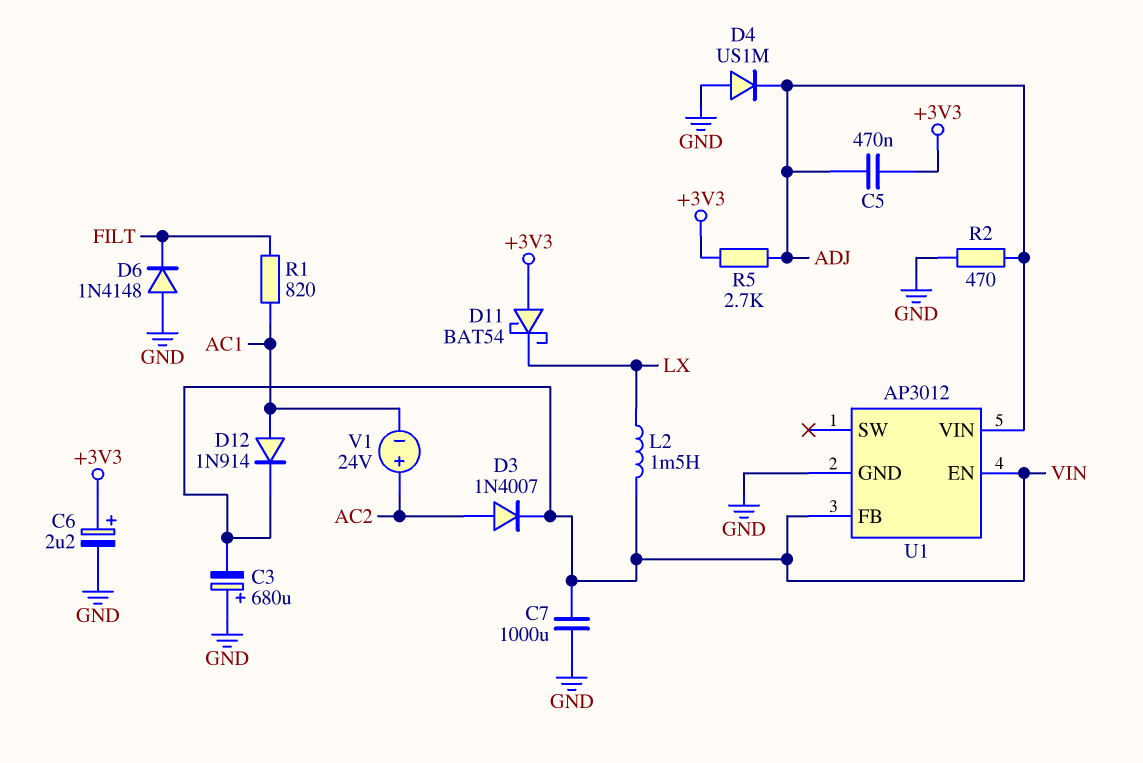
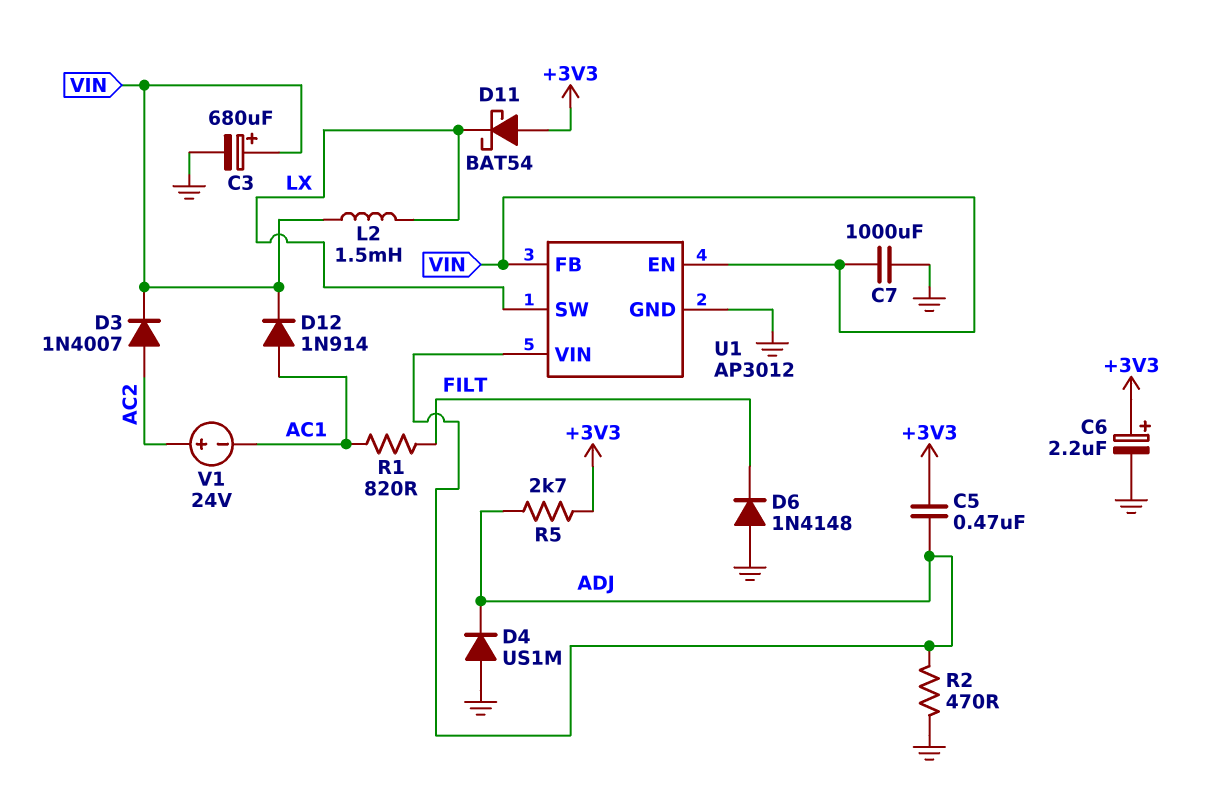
C3: 680uF (plus GND, minus VIN) -> 680uF (plus VIN, minus GND)
U1 pin SW: none -> LX

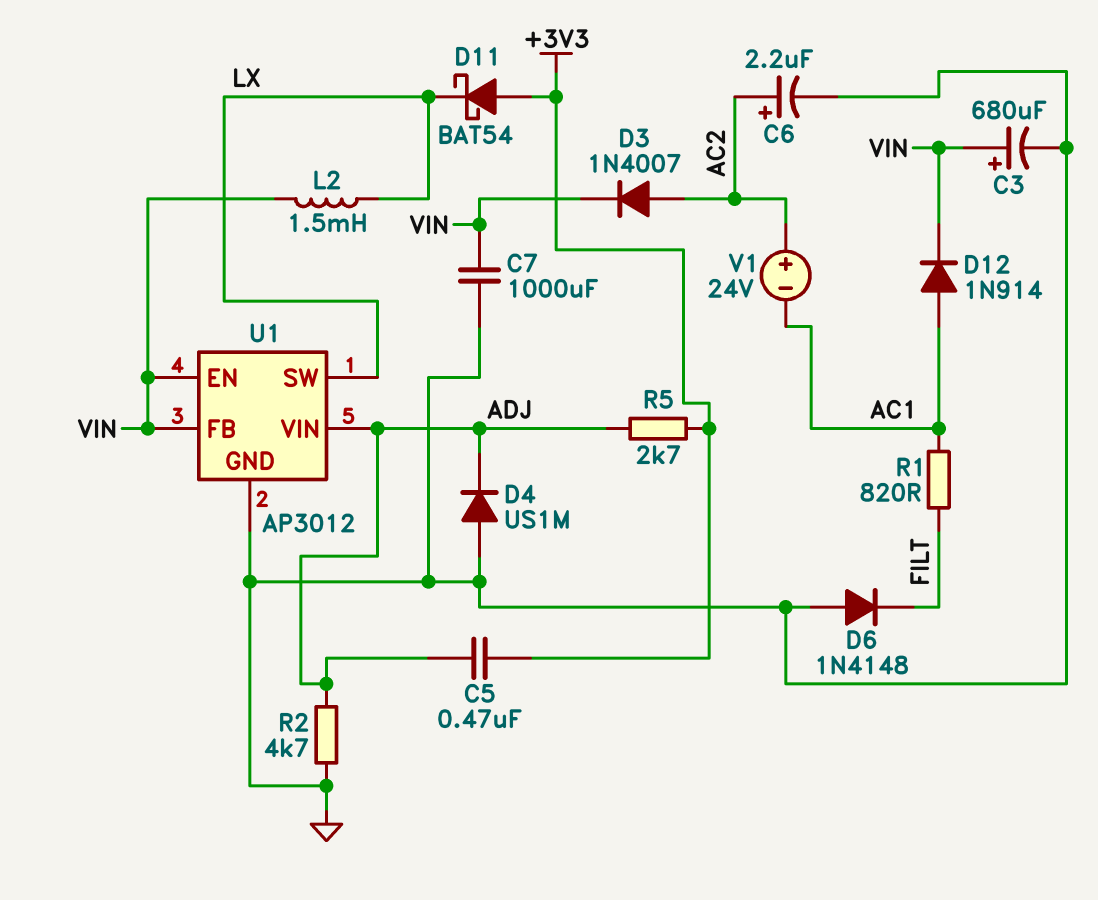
C6: 2.2uF (plus +3V3, minus GND) -> 2.2uF (plus AC2, minus GND)
R2: 470 (ADJ, GND) -> 4.7k (ADJ, GND)

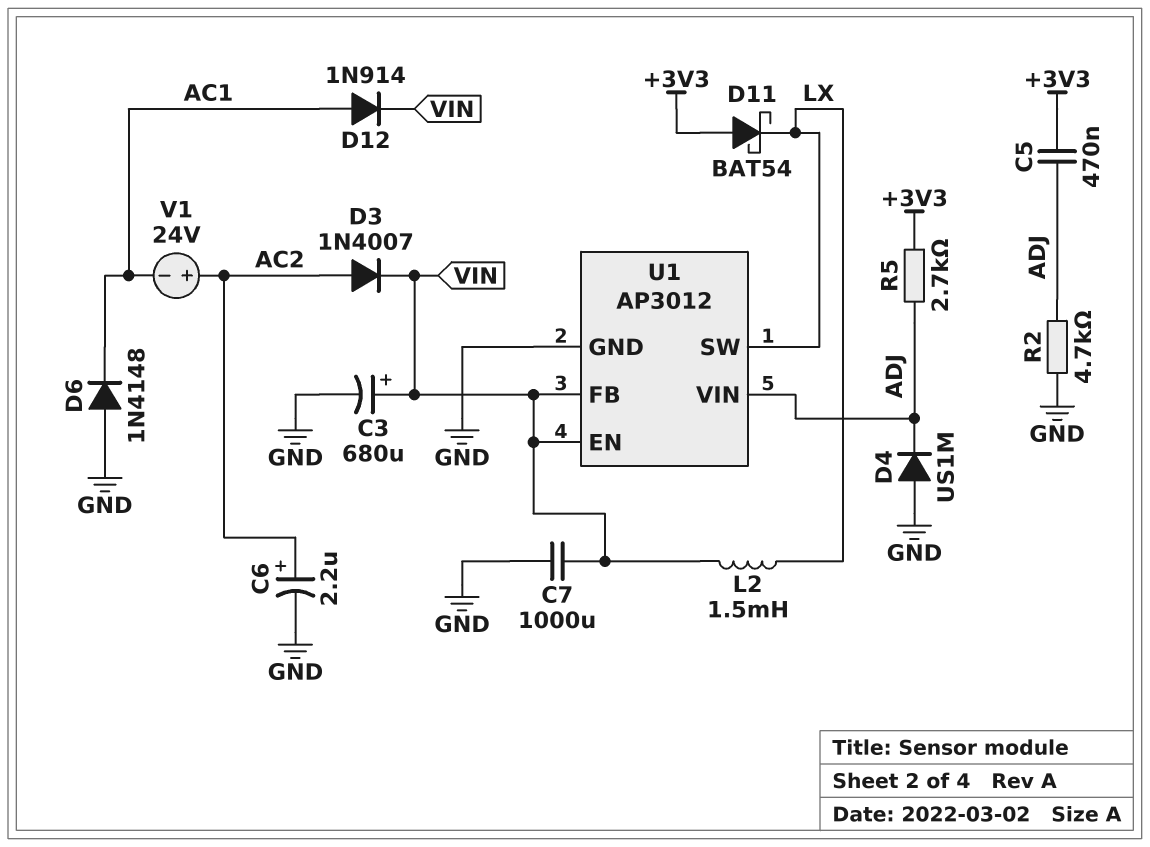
D6: diode 1N4148 (A GND, K FILT) -> diode 1N4148 (A GND, K AC1)
R1: 820 (AC1, FILT) -> none

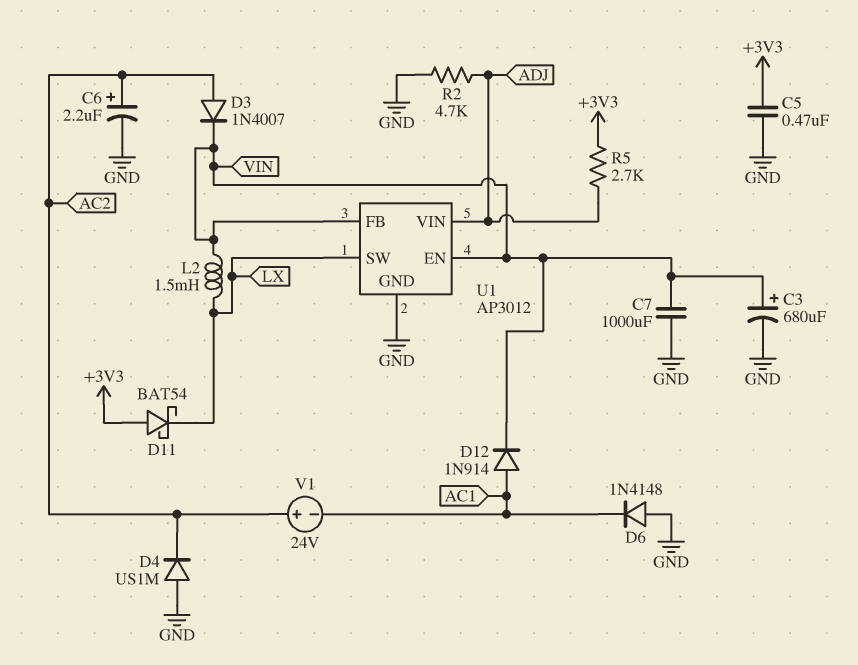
C5: 470nF (+3V3, ADJ) -> 470nF (+3V3, GND)
D4: diode US1M (A GND, K ADJ) -> diode US1M (A GND, K AC2)

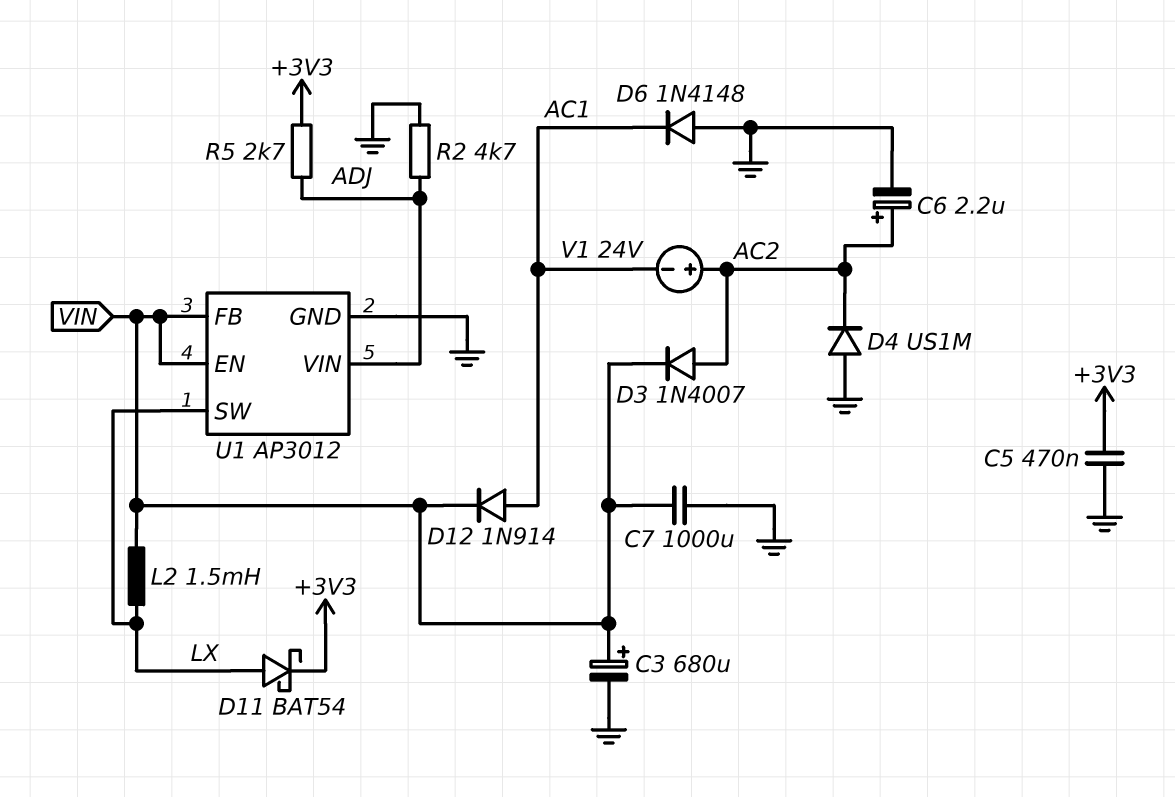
D11: schottky BAT54 (A +3V3, K LX) -> schottky BAT54 (A LX, K +3V3)

